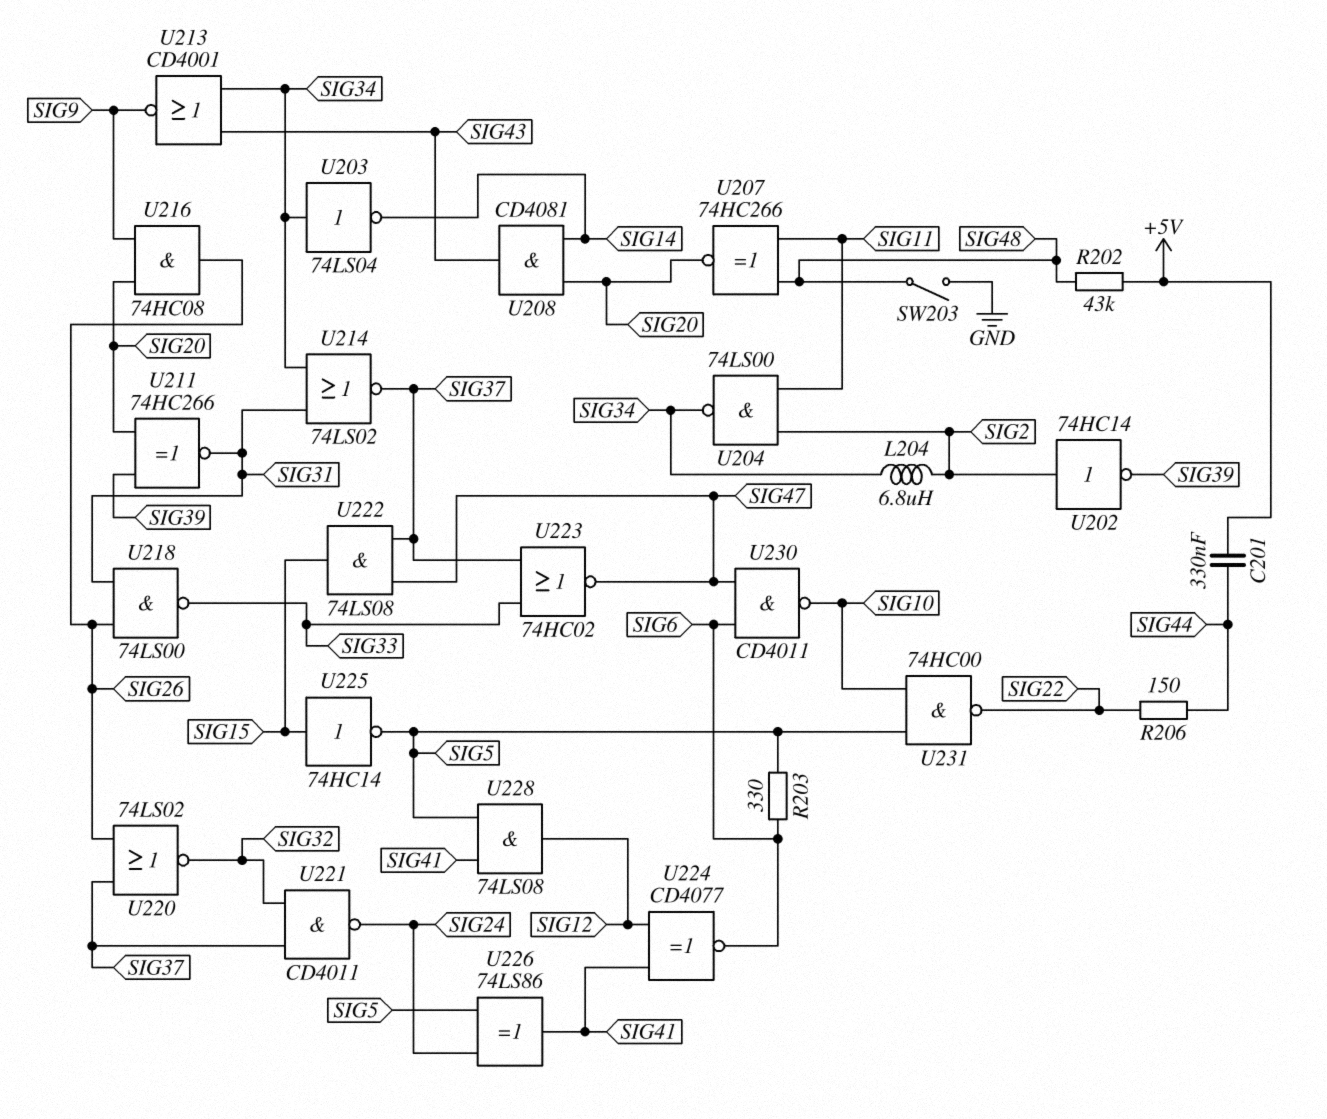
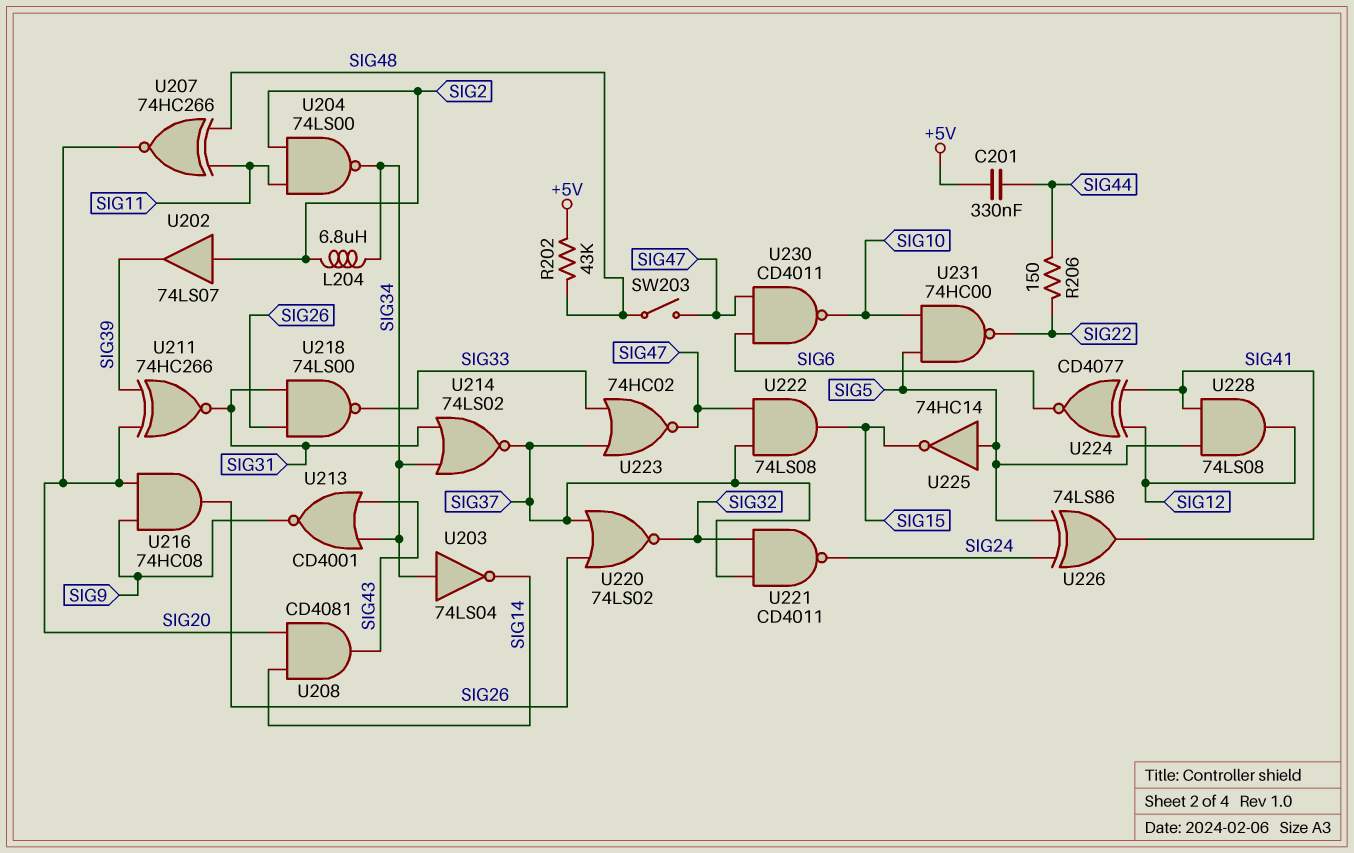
R203: 330 (SIG5, SIG6) -> none
SW203: switch (GND, SIG48) -> switch (SIG47, SIG48)
U202: NOT 74HC14 (in SIG2, out SIG39) -> buffer 74LS07 (in SIG2, out SIG39)
U225: NOT 74HC14 (in SIG15, out SIG5) -> NOT 74HC14 (in SIG5, out SIG15)

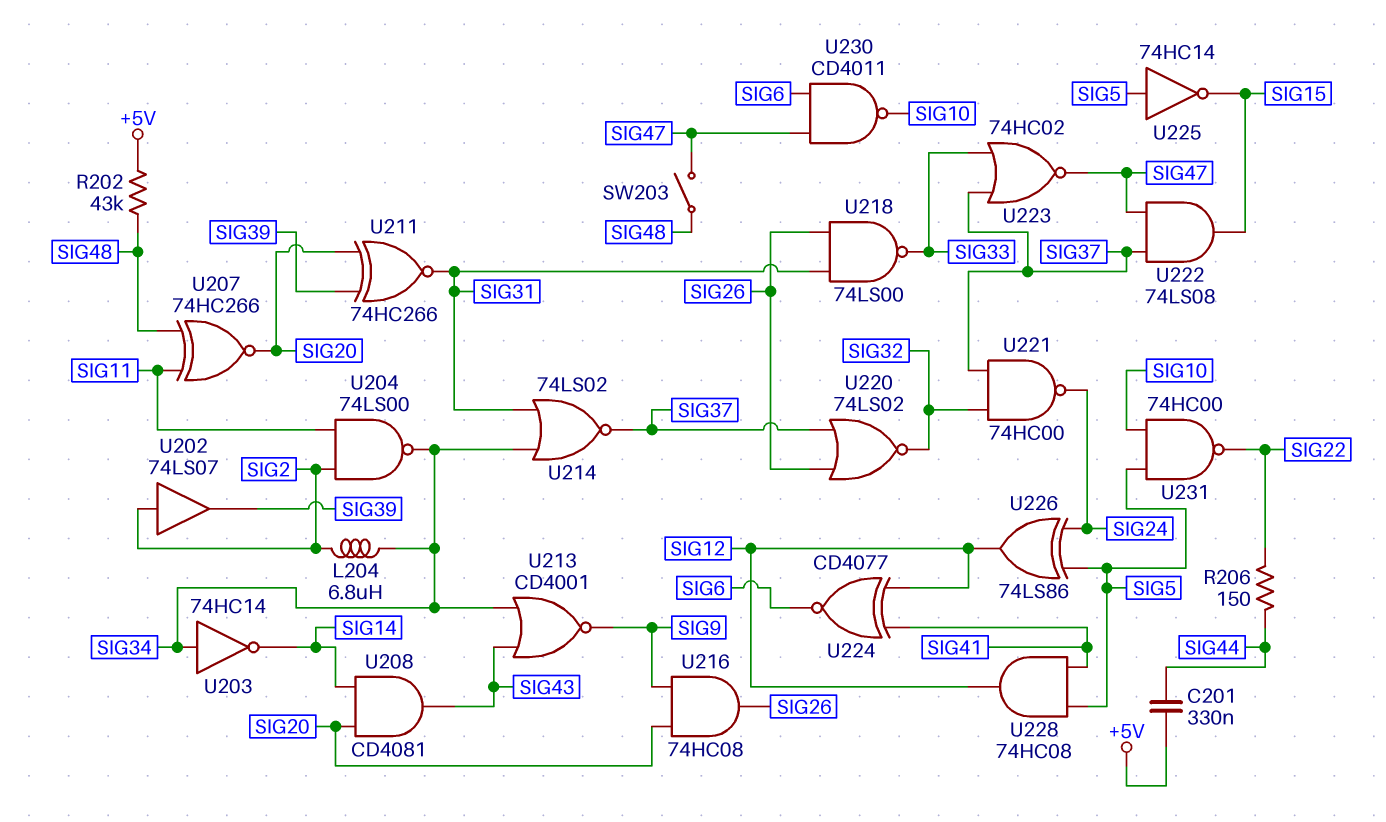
U203: NOT 74LS04 (in SIG34, out SIG14) -> NOT 74HC14 (in SIG34, out SIG14)
U221: NAND CD4011 (in SIG32, in SIG37, out SIG24) -> NAND 74HC00 (in SIG32, in SIG37, out SIG24)
U226: XOR 74LS86 (in SIG5, in SIG24, out SIG41) -> XOR 74LS86 (in SIG5, in SIG24, out SIG12)
U228: AND 74LS08 (in SIG5, in SIG41, out SIG12) -> AND 74HC08 (in SIG5, in SIG41, out SIG12)

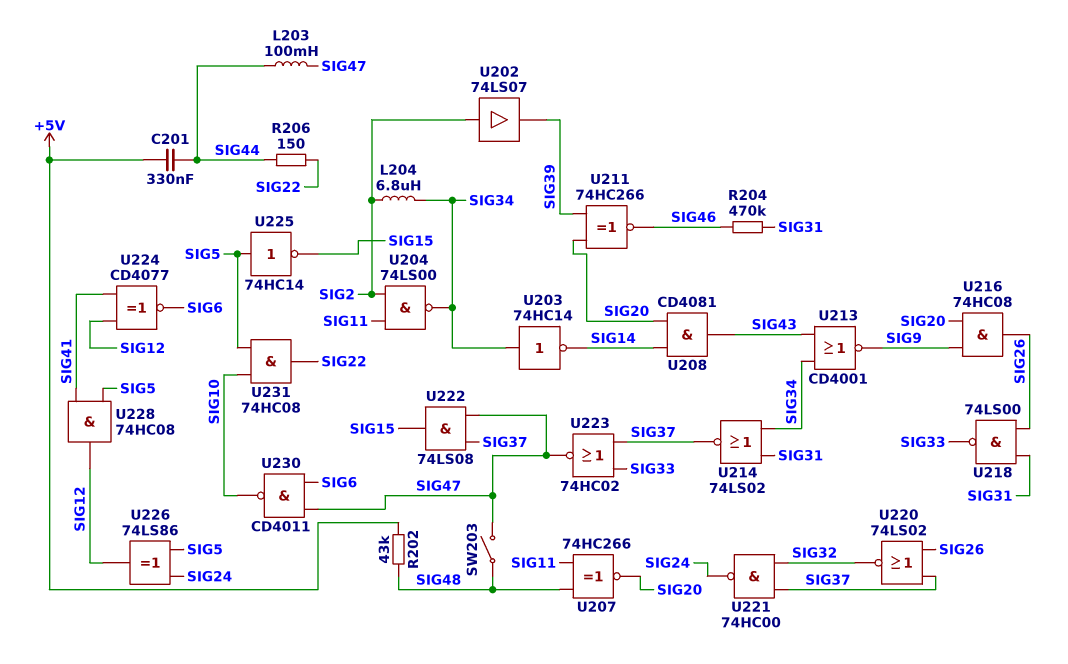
L203: none -> 100mH (SIG44, SIG47)
R204: none -> 470k (SIG31, SIG46)
U211: XNOR 74HC266 (in SIG20, in SIG39, out SIG31) -> XNOR 74HC266 (in SIG20, in SIG39, out SIG46)
U231: NAND 74HC00 (in SIG5, in SIG10, out SIG22) -> AND 74HC08 (in SIG5, in SIG10, out SIG22)

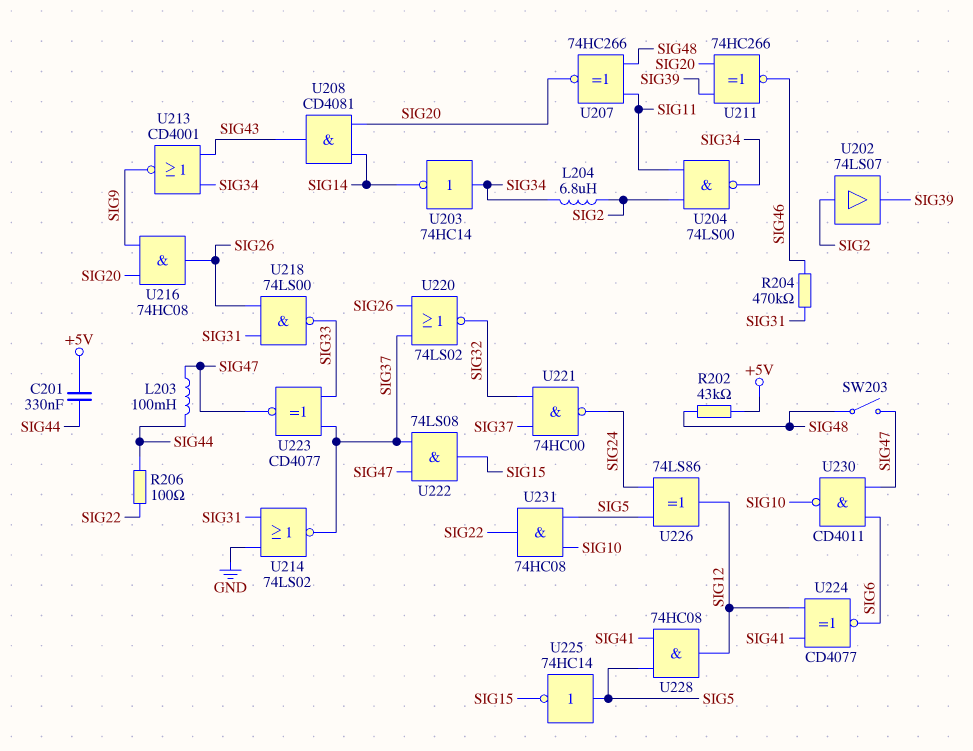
R206: 150 (SIG22, SIG44) -> 100 (SIG22, SIG44)
U214: NOR 74LS02 (in SIG31, in SIG34, out SIG37) -> NOR 74LS02 (in GND, in SIG31, out SIG37)
U223: NOR 74HC02 (in SIG33, in SIG37, out SIG47) -> XNOR CD4077 (in SIG33, in SIG37, out SIG47)

